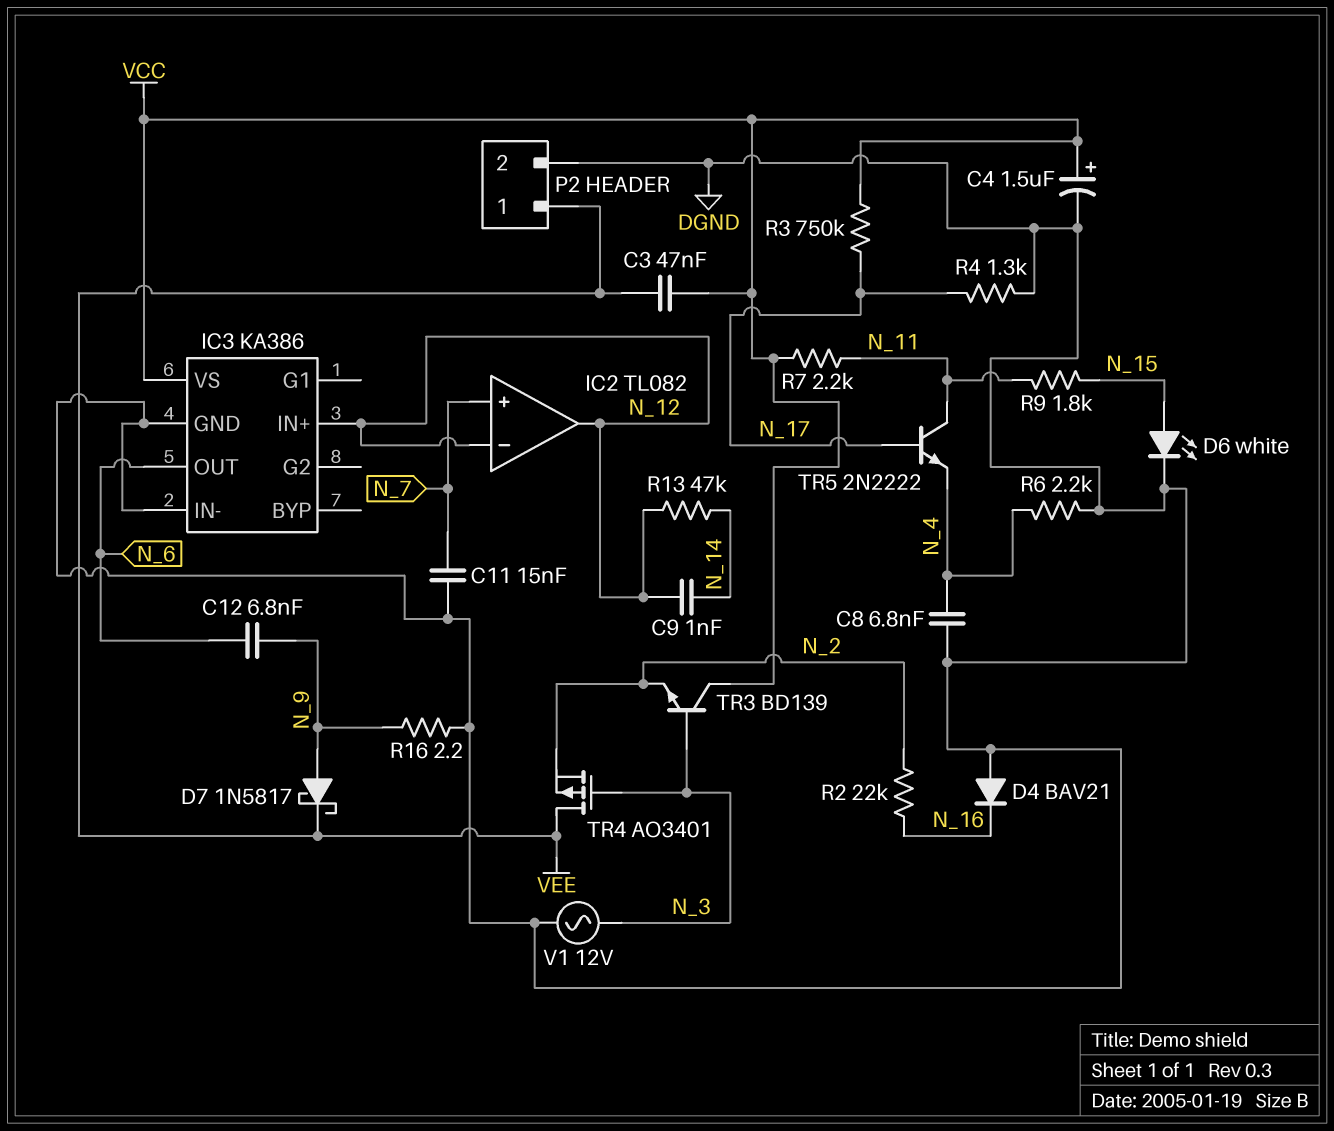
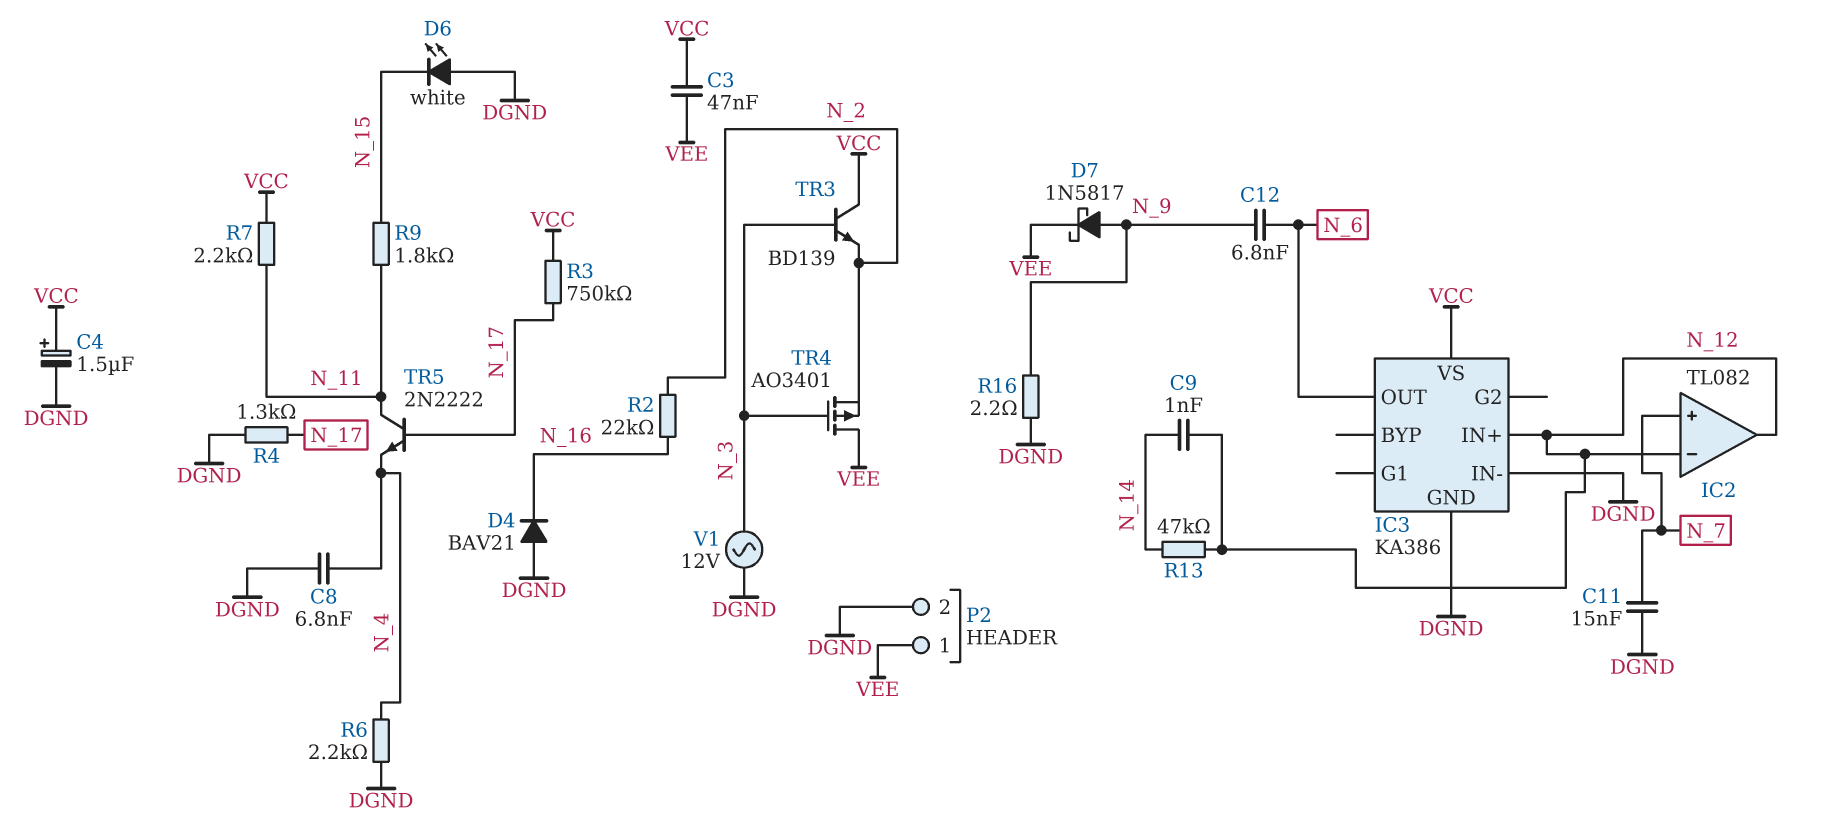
D6: LED white (A N_15, K DGND) -> LED white (A DGND, K N_15)

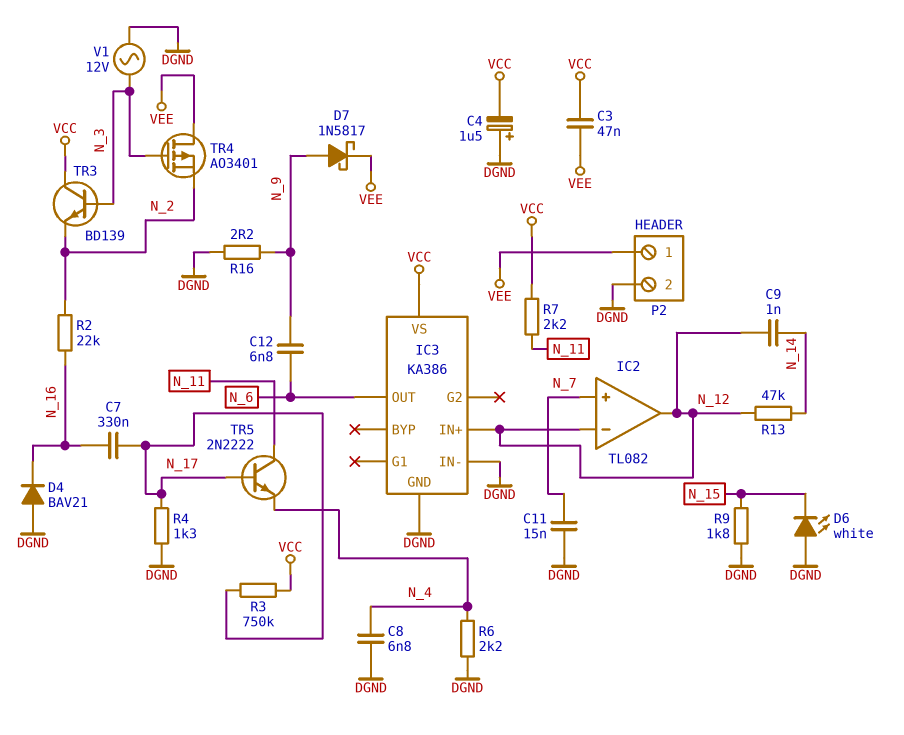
C4: 1.5uF (plus VCC, minus DGND) -> 1.5uF (plus DGND, minus VCC)
C7: none -> 330nF (N_16, N_17)
R9: 1.8k (N_11, N_15) -> 1.8k (DGND, N_15)

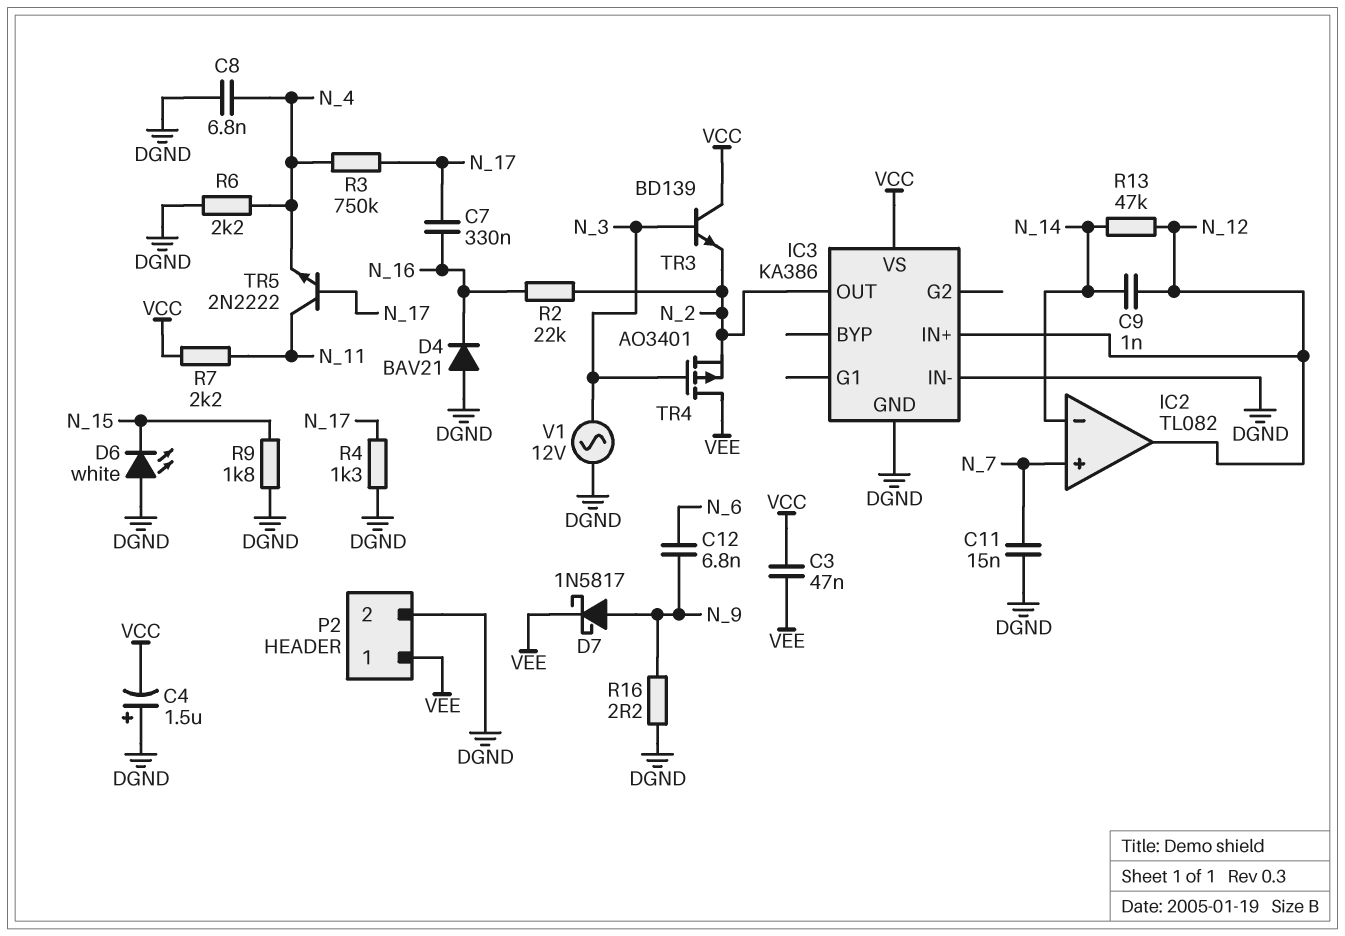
IC2 pin in-: N_12 -> N_14
IC3 pin OUT: N_6 -> N_2
R3: 750k (N_17, VCC) -> 750k (N_4, N_17)

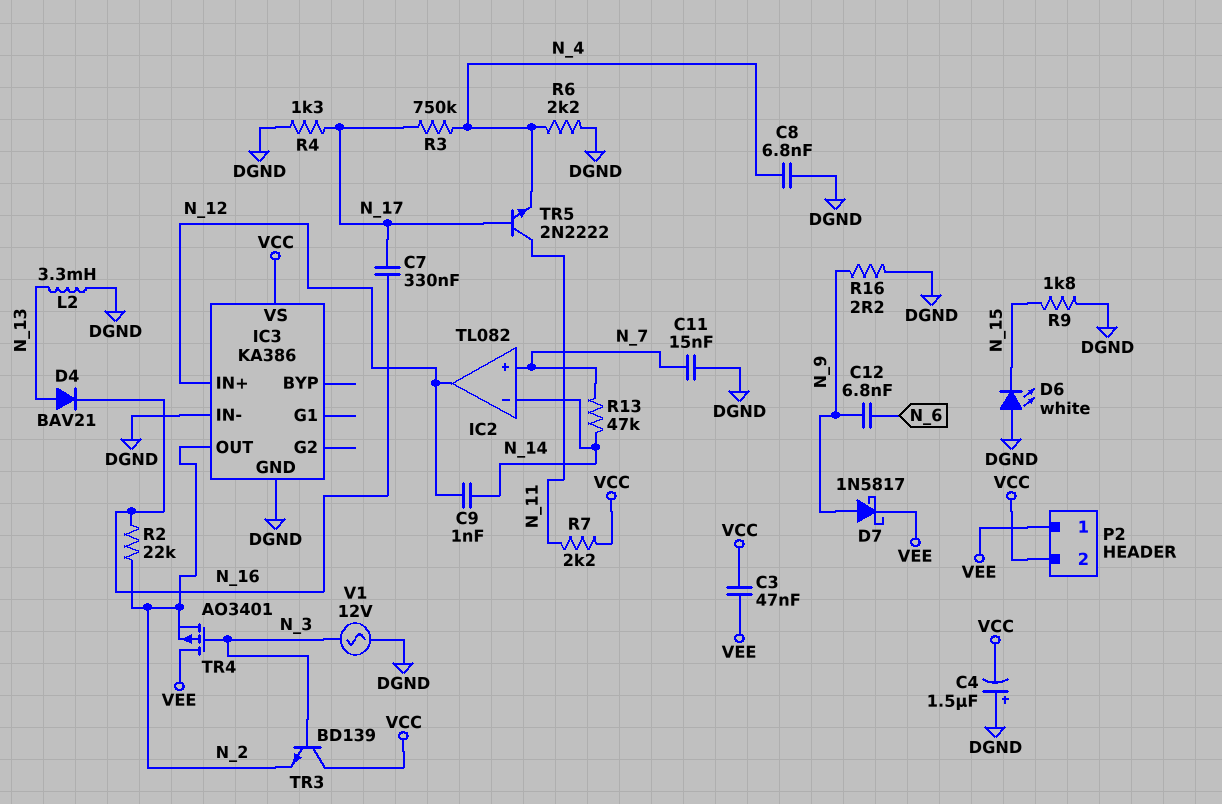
D4: diode BAV21 (A DGND, K N_16) -> diode BAV21 (A N_13, K N_16)
L2: none -> 3.3mH (DGND, N_13)
P2 pin 2: DGND -> VCC
R13: 47k (N_12, N_14) -> 47k (N_7, N_14)

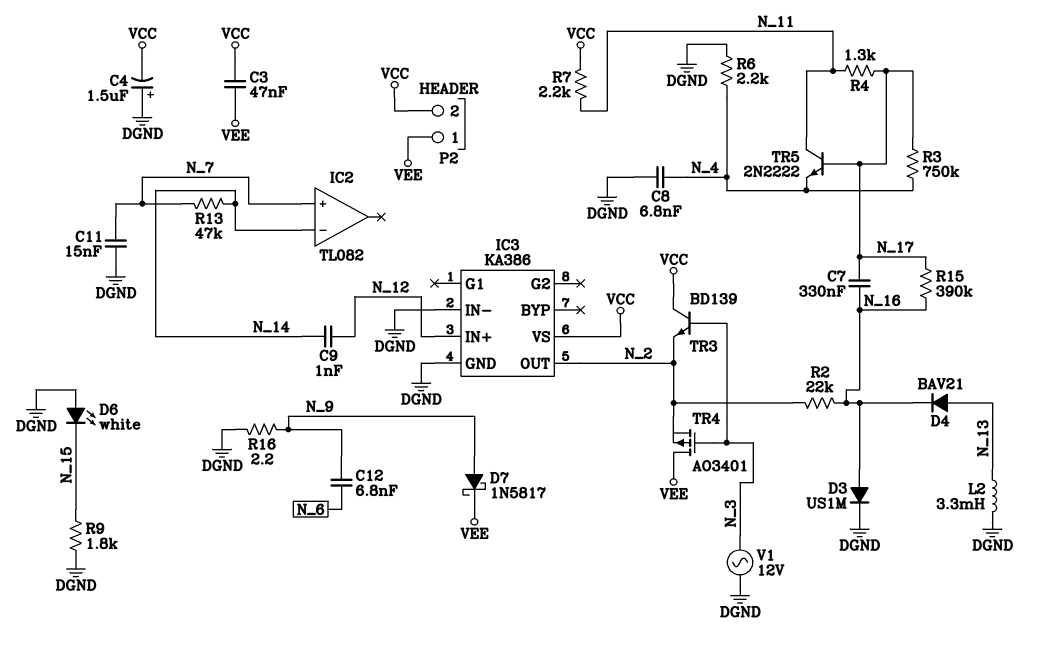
D3: none -> diode US1M (A N_16, K DGND)
IC2 pin out: N_12 -> none
R4: 1.3k (DGND, N_17) -> 1.3k (N_11, N_17)
R15: none -> 390k (N_16, N_17)

